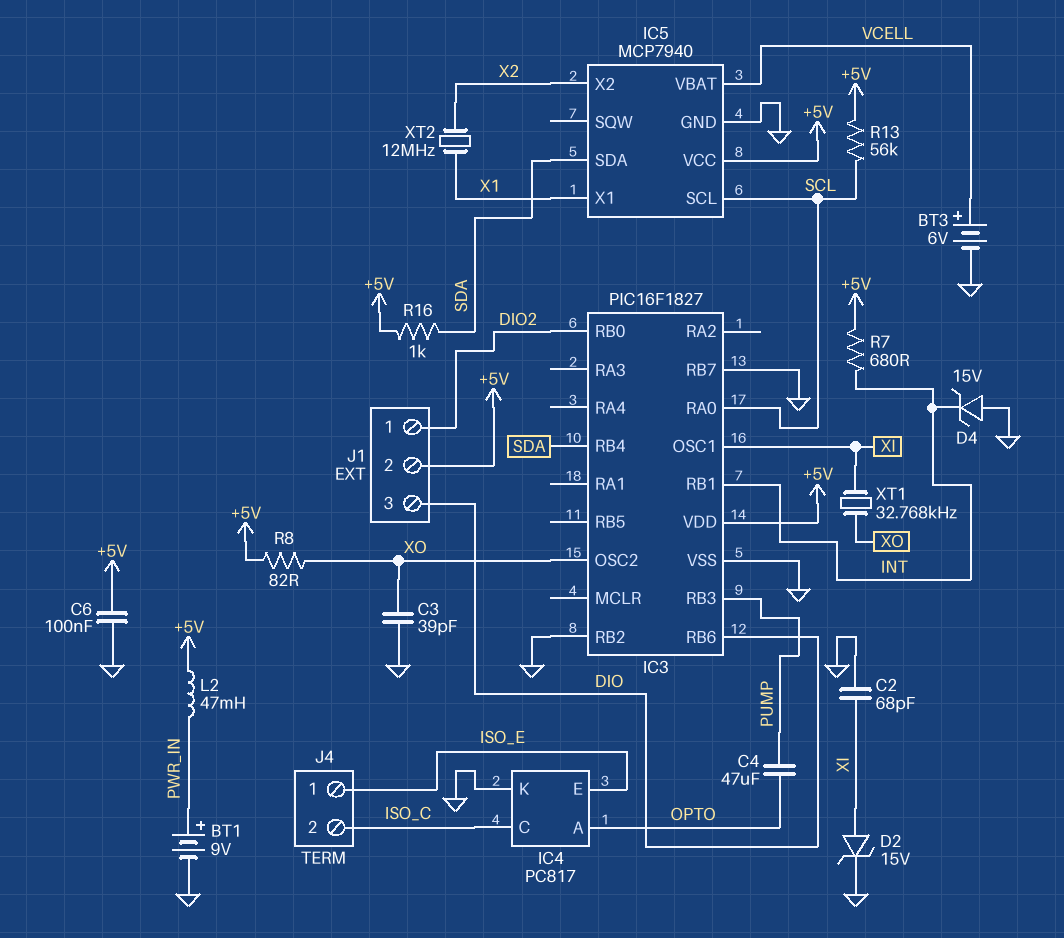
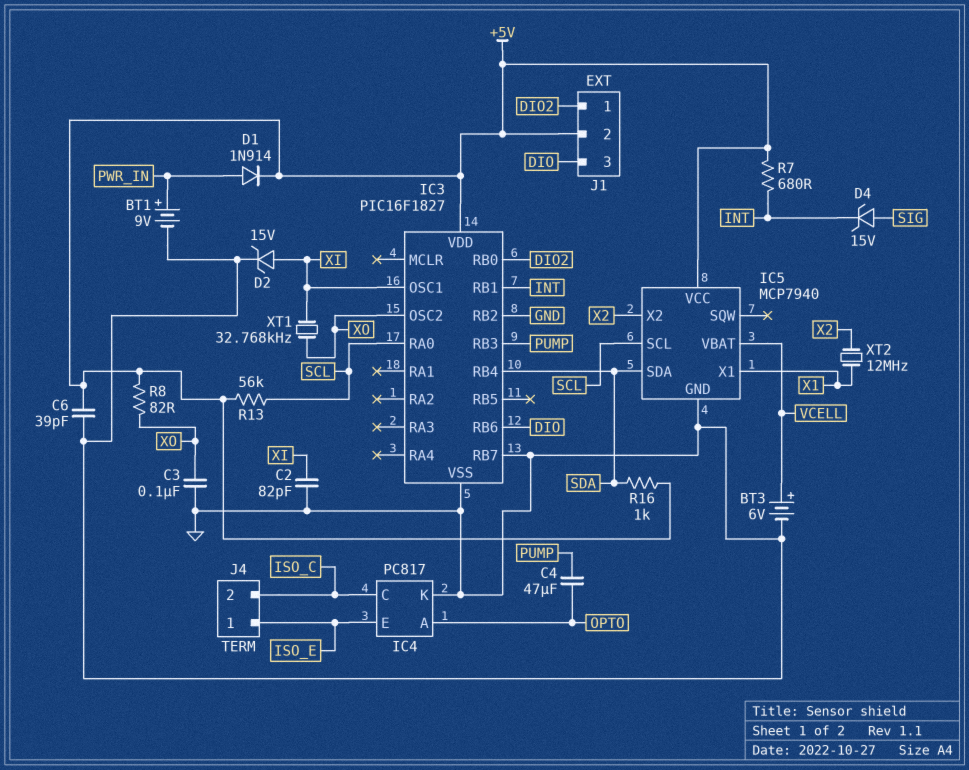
C2: 68pF (GND, XI) -> 82pF (GND, XI)
C3: 39pF (GND, XO) -> 100nF (GND, XO)
C6: 100nF (+5V, GND) -> 39pF (+5V, GND)
D1: none -> diode 1N914 (A PWR_IN, K +5V)
D4: zener 15V (A GND, K INT) -> zener 15V (A SIG, K INT)
L2: 47mH (+5V, PWR_IN) -> none

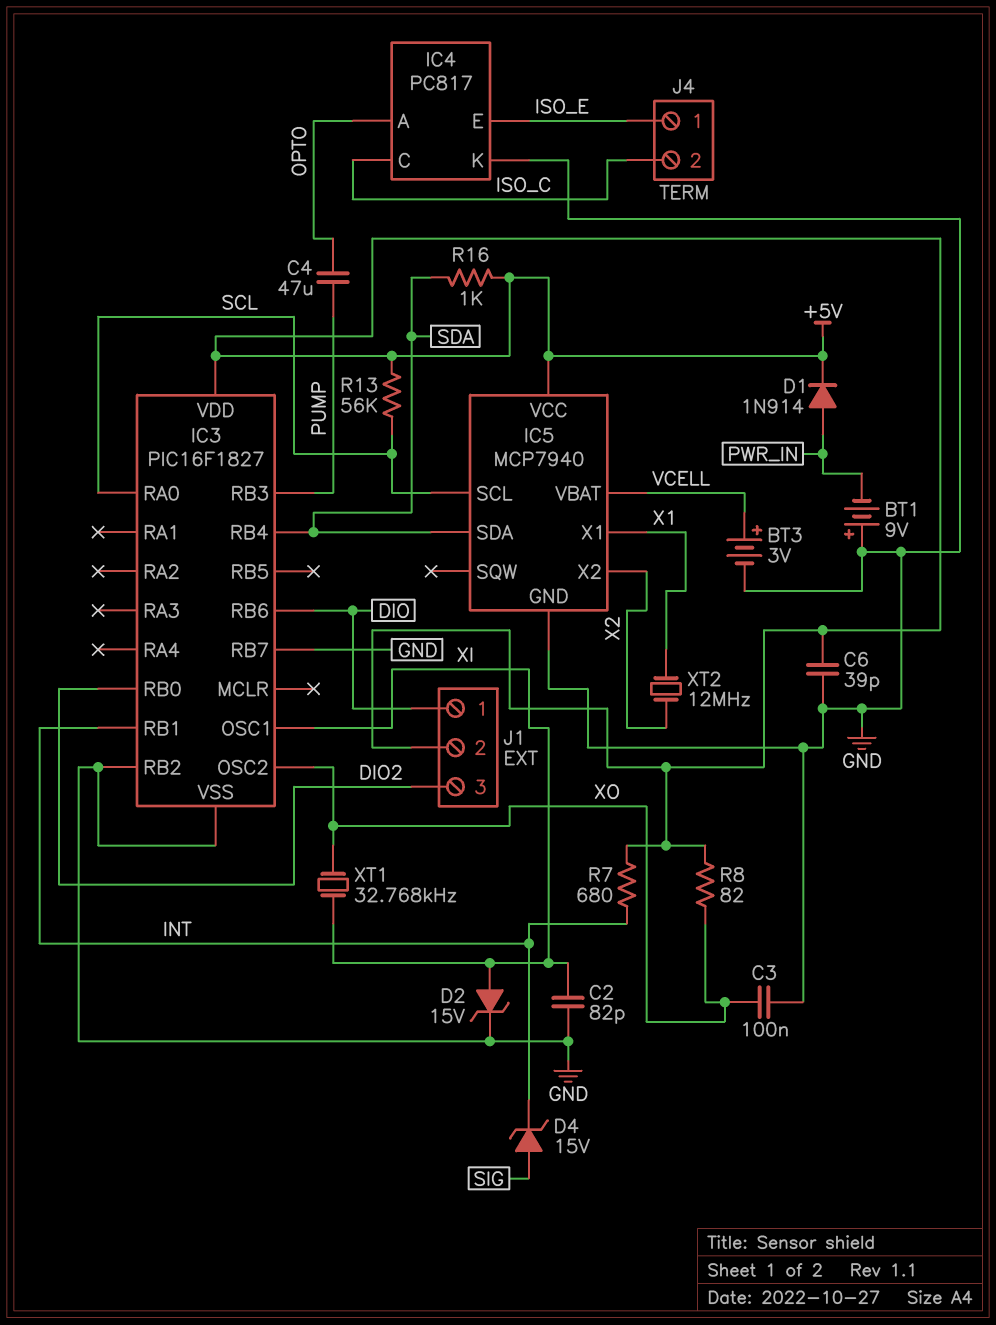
BT1: 9V (plus PWR_IN, minus GND) -> 9V (plus GND, minus PWR_IN)
BT3: 6V (plus VCELL, minus GND) -> 3V (plus VCELL, minus GND)
J1 pin 1: DIO2 -> DIO
J1 pin 3: DIO -> DIO2

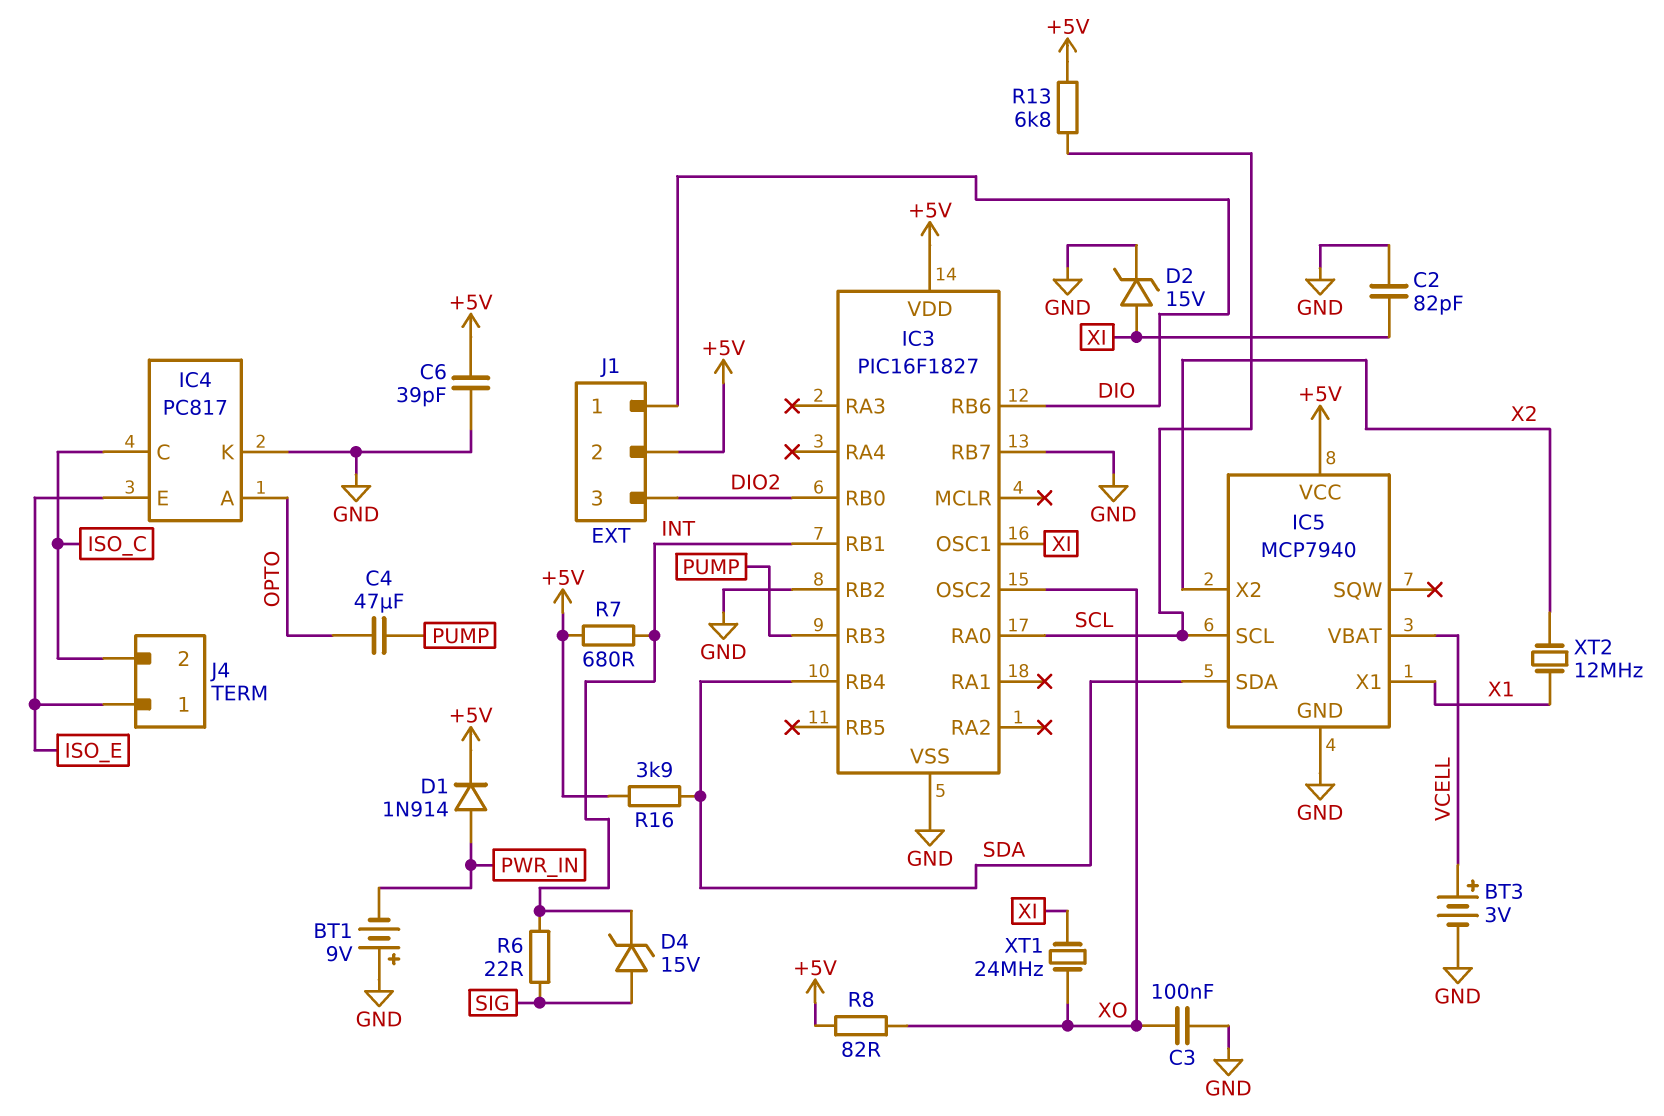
R6: none -> 22 (INT, SIG)
R13: 56k (+5V, SCL) -> 6.8k (+5V, SCL)
R16: 1k (+5V, SDA) -> 3.9k (+5V, SDA)
XT1: 32.768kHz (XI, XO) -> 24MHz (XI, XO)

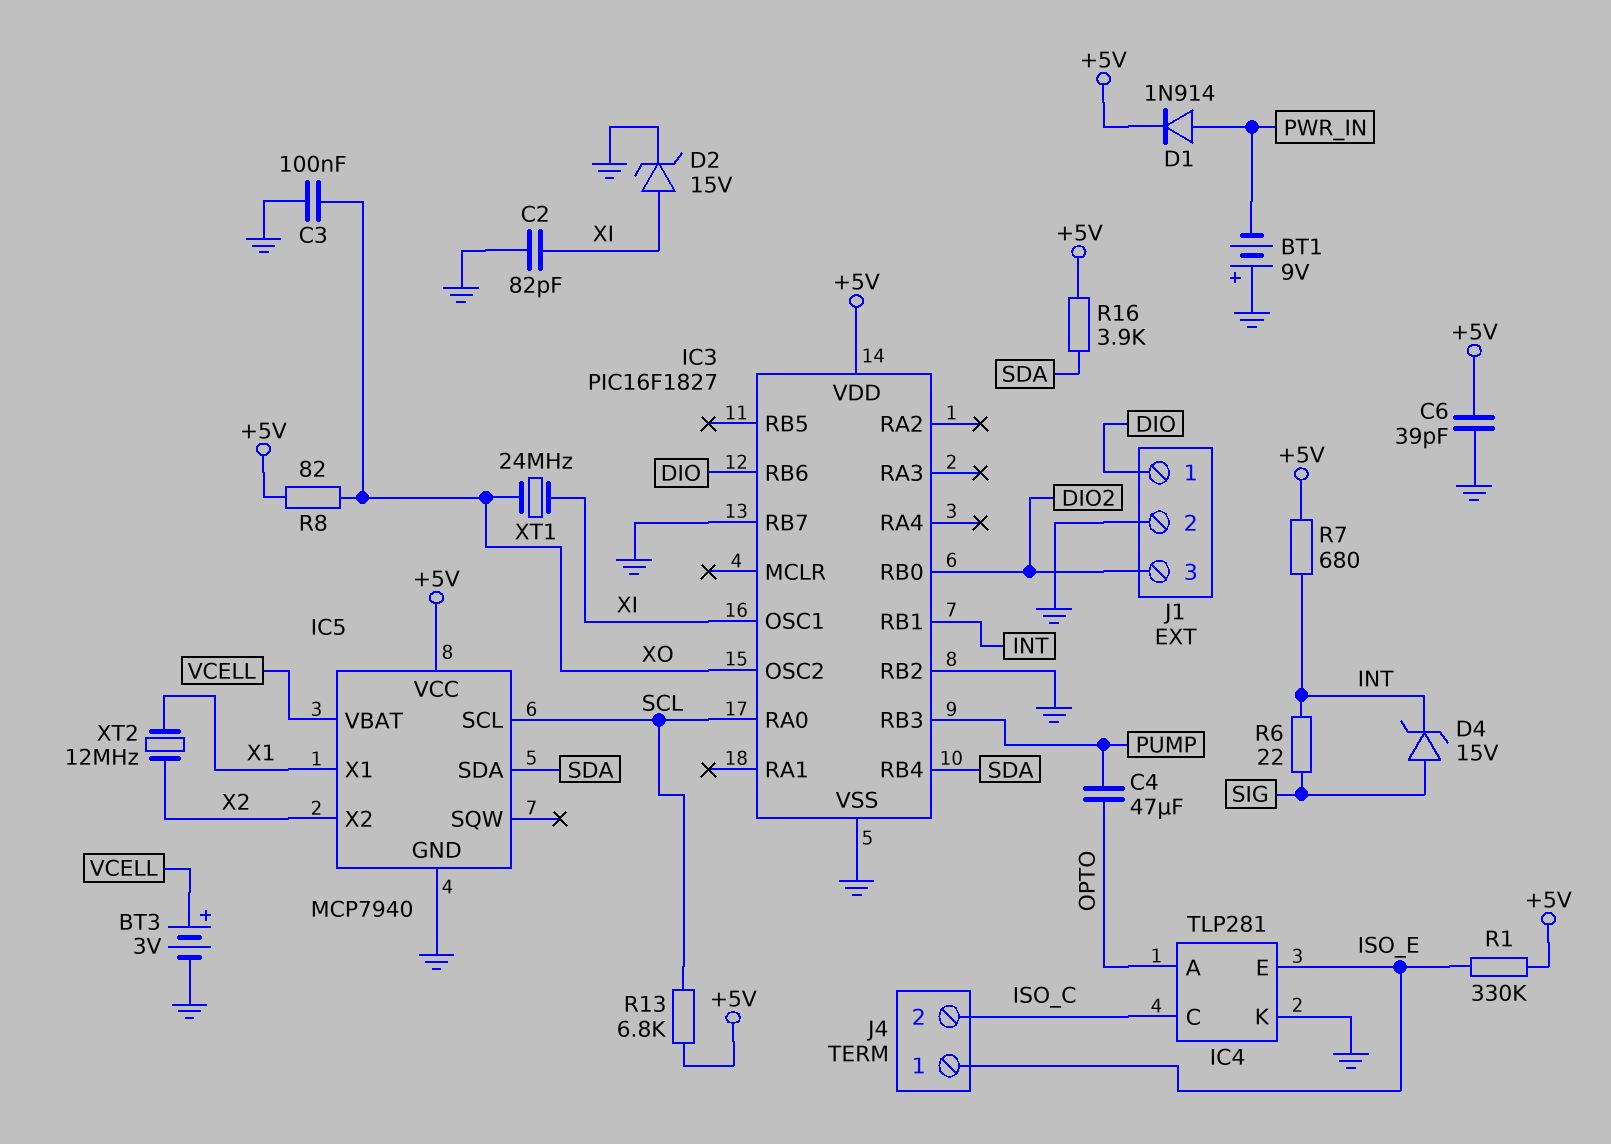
IC4: PC817 -> TLP281
J1 pin 2: +5V -> GND
R1: none -> 330k (+5V, ISO_E)

